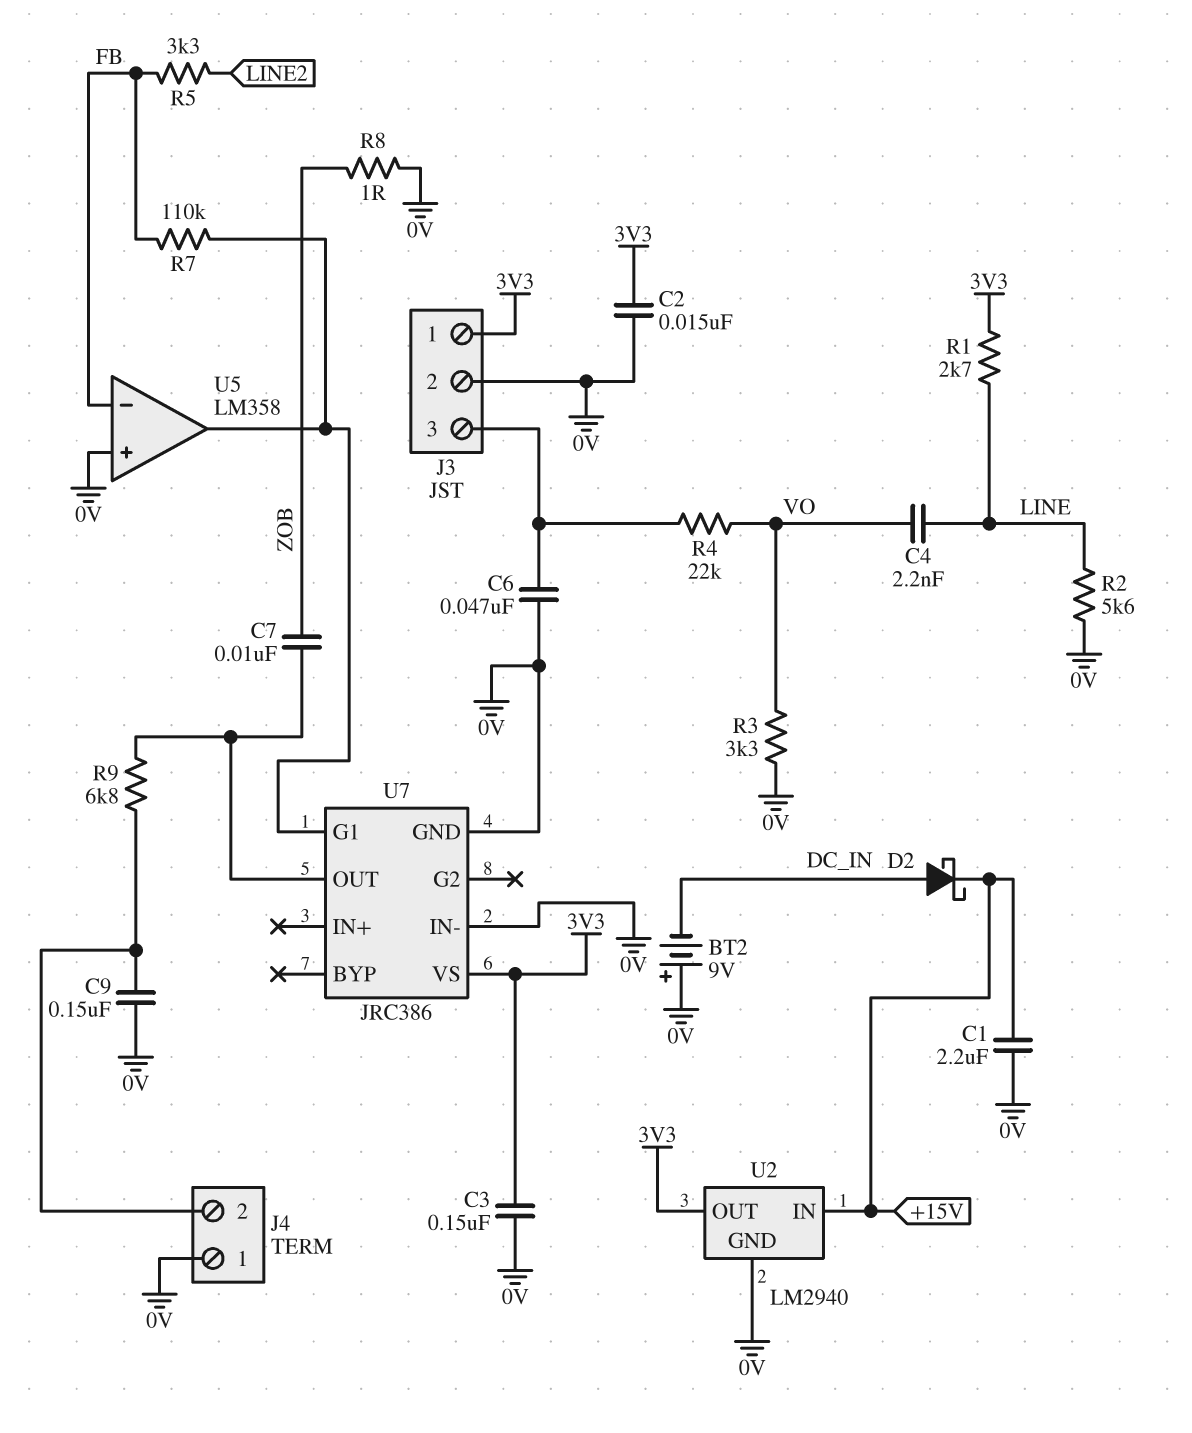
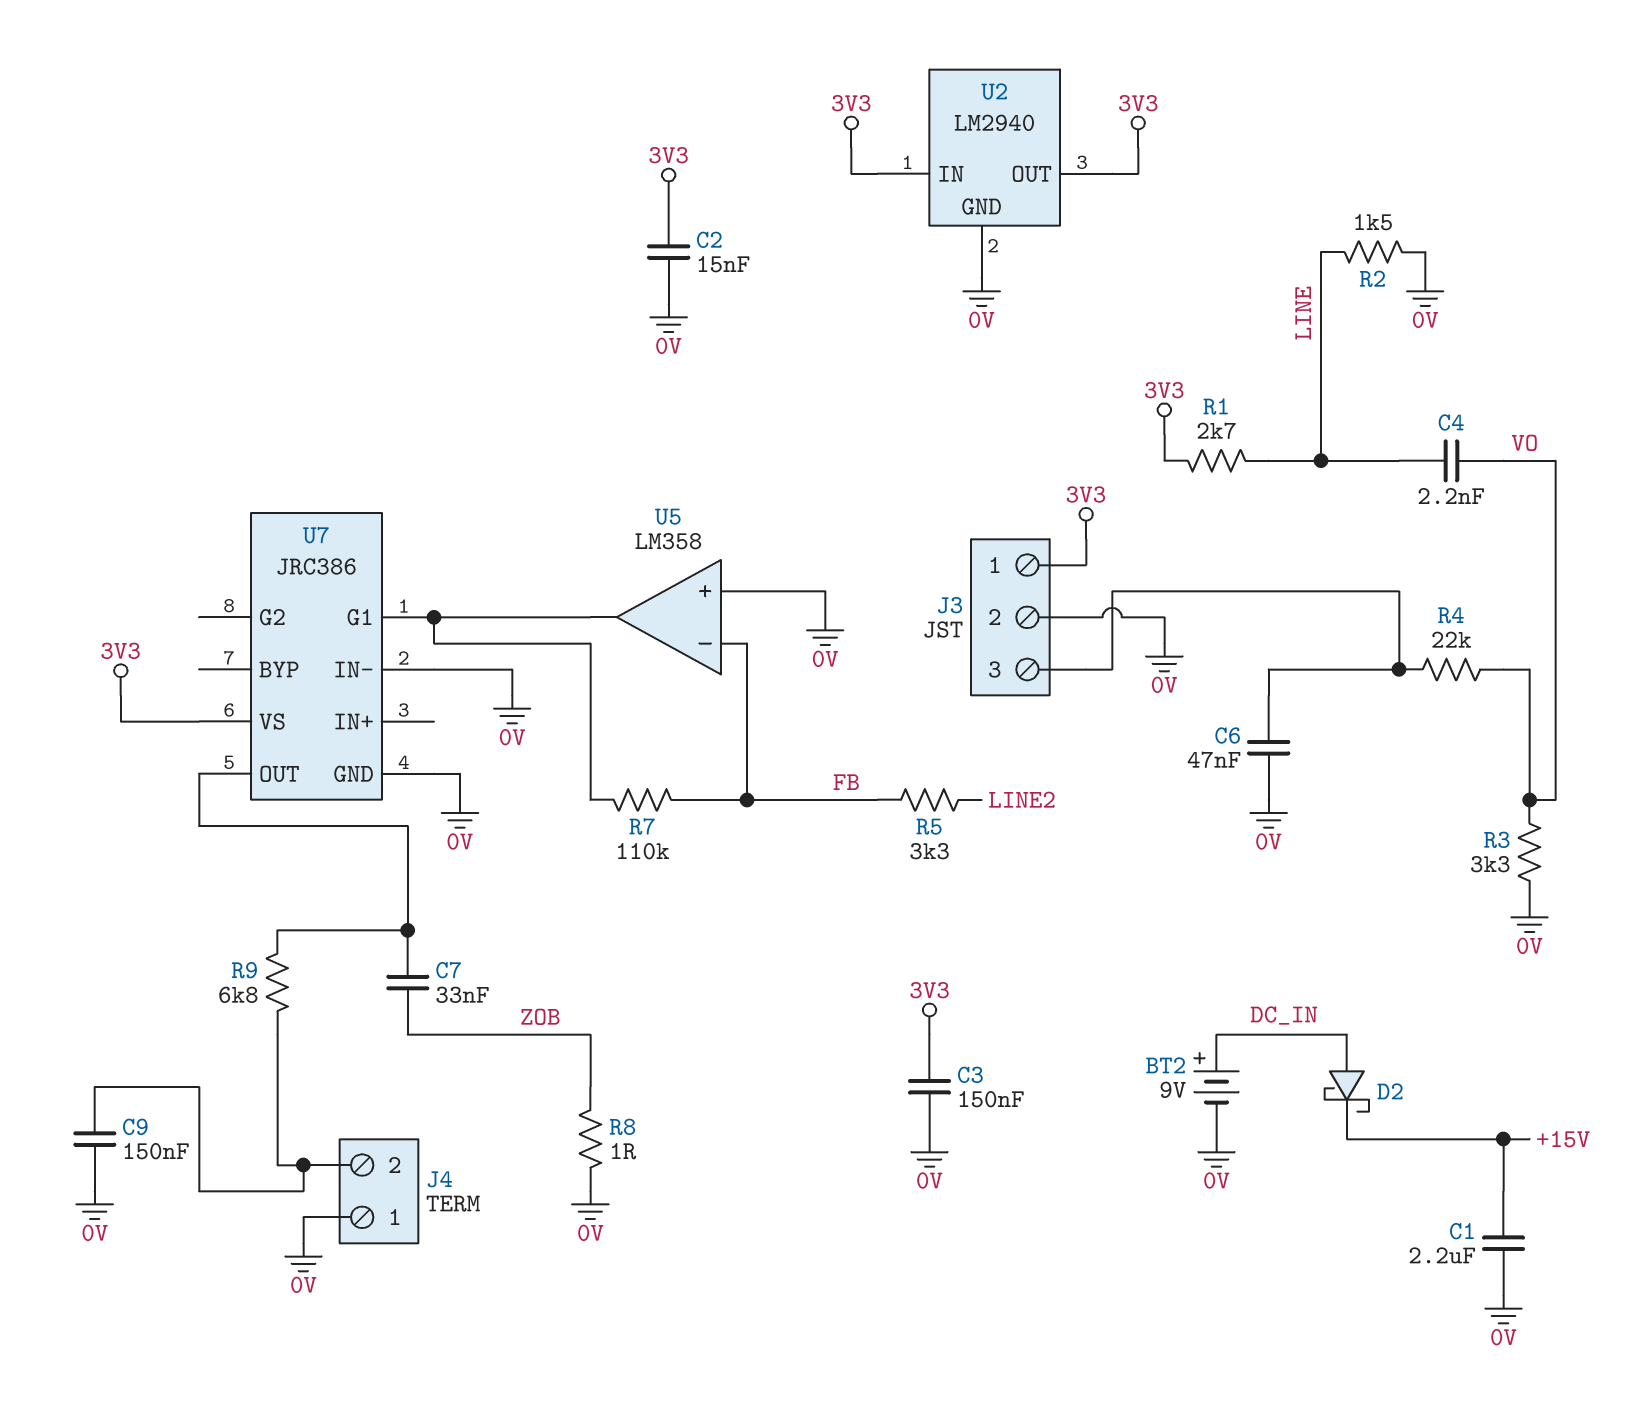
BT2: 9V (plus 0V, minus DC_IN) -> 9V (plus DC_IN, minus 0V)
C7: 10nF (U7/OUT, ZOB) -> 33nF (U7/OUT, ZOB)
R2: 5.6k (0V, LINE) -> 1.5k (0V, LINE)
U2 pin IN: +15V -> 3V3

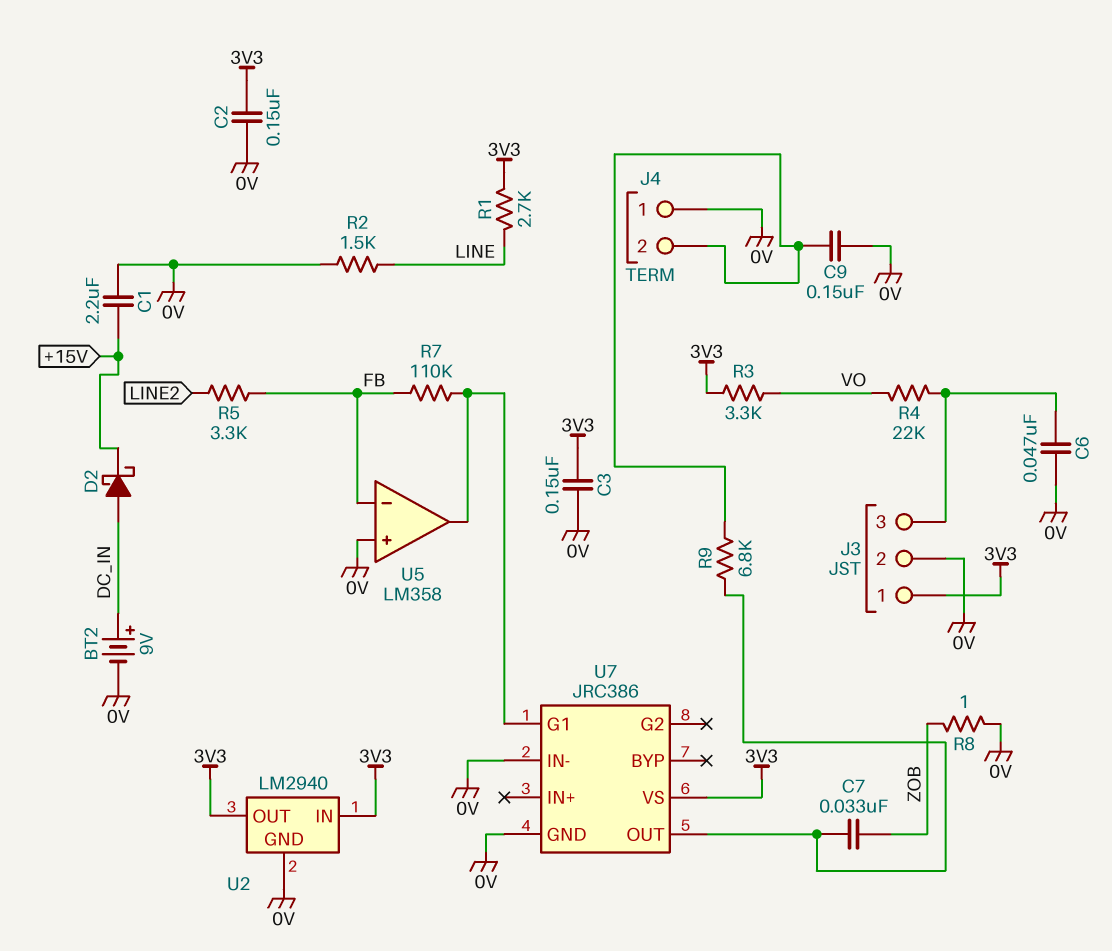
C2: 15nF (0V, 3V3) -> 150nF (0V, 3V3)
C4: 2.2nF (LINE, VO) -> none
R3: 3.3k (0V, VO) -> 3.3k (3V3, VO)

